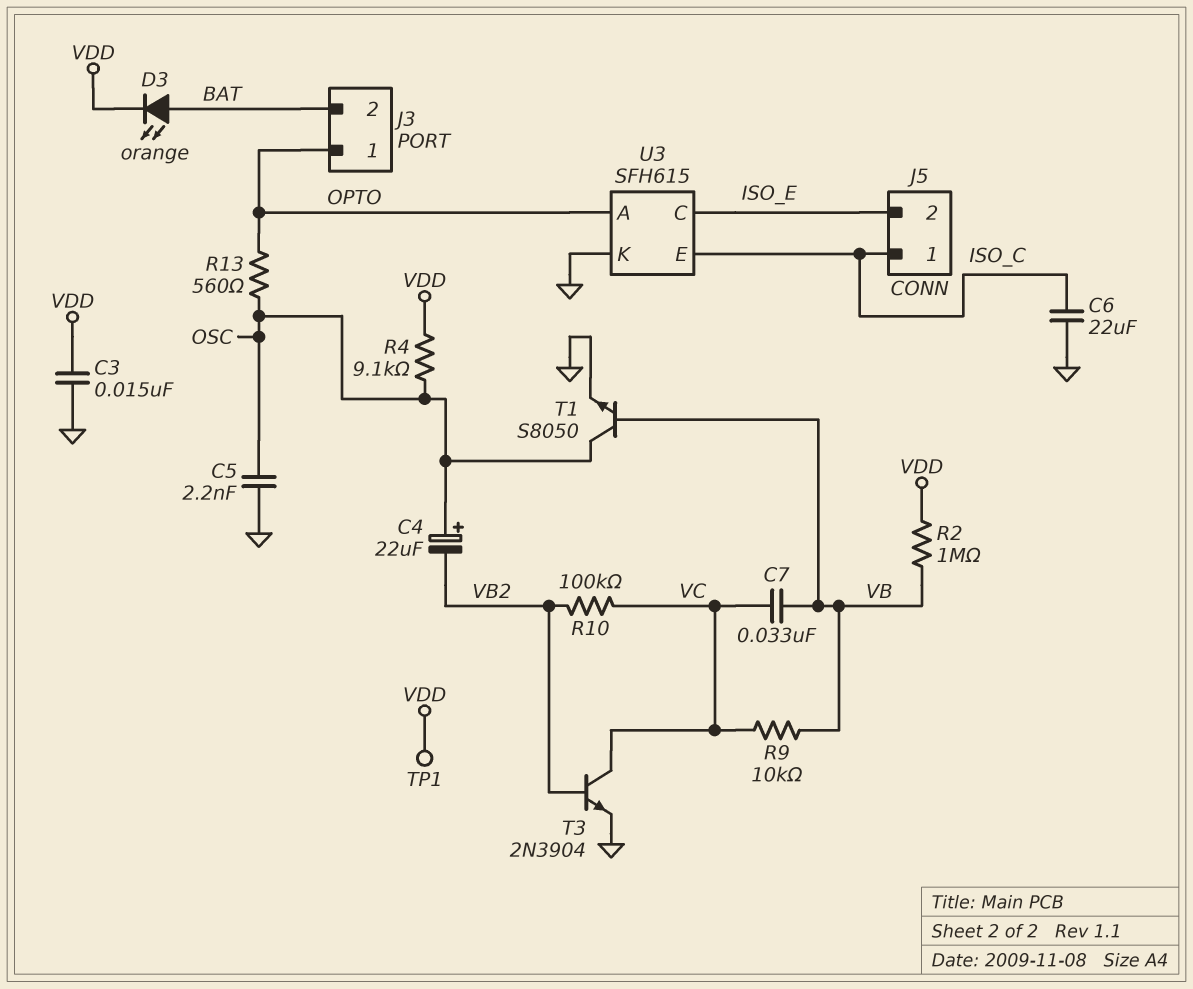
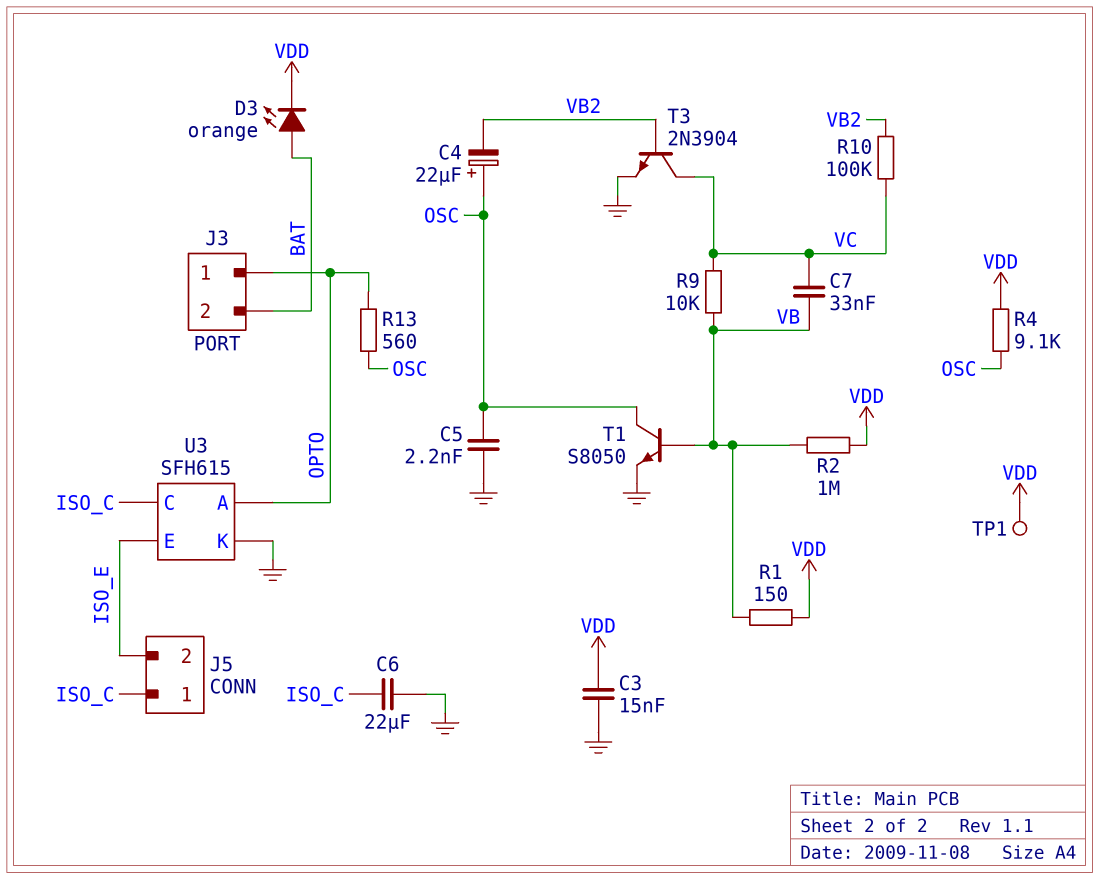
R1: none -> 150 (VB, VDD)
U3 pin C: ISO_E -> ISO_C
U3 pin E: ISO_C -> ISO_E

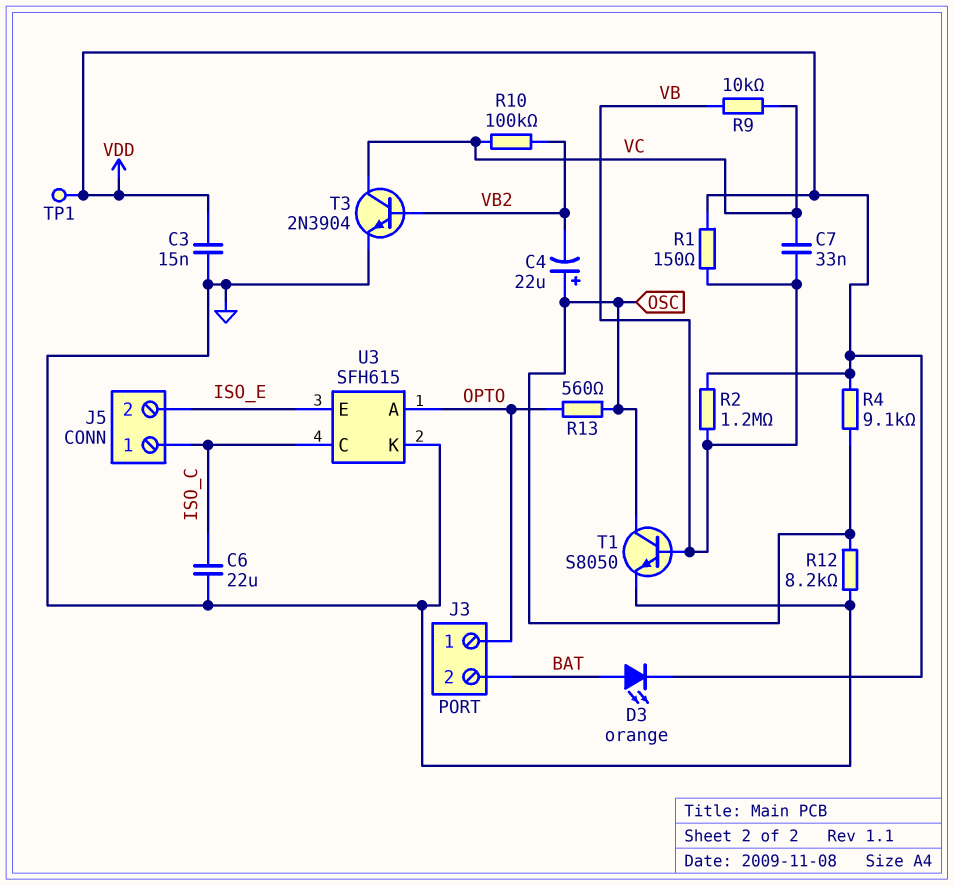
C5: 2.2nF (GND, OSC) -> none
R2: 1M (VB, VDD) -> 1.2M (VB, VDD)
R12: none -> 8.2k (GND, OSC)

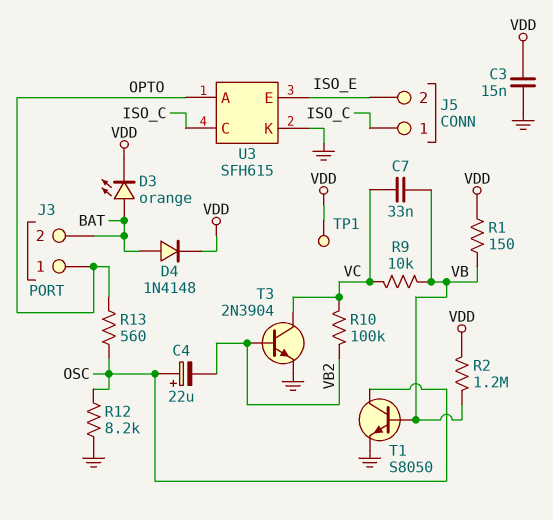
C6: 22uF (GND, ISO_C) -> none
D4: none -> diode 1N4148 (A BAT, K VDD)
R4: 9.1k (OSC, VDD) -> none

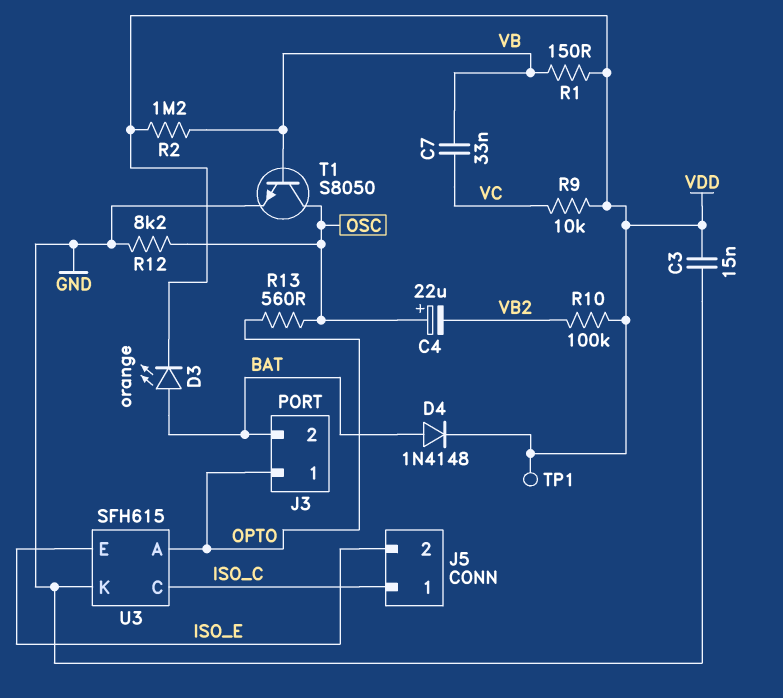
R9: 10k (VB, VC) -> 10k (VC, VDD)
R10: 100k (VB2, VC) -> 100k (VB2, VDD)
T3: NPN 2N3904 (B VB2, C VC, E GND) -> none

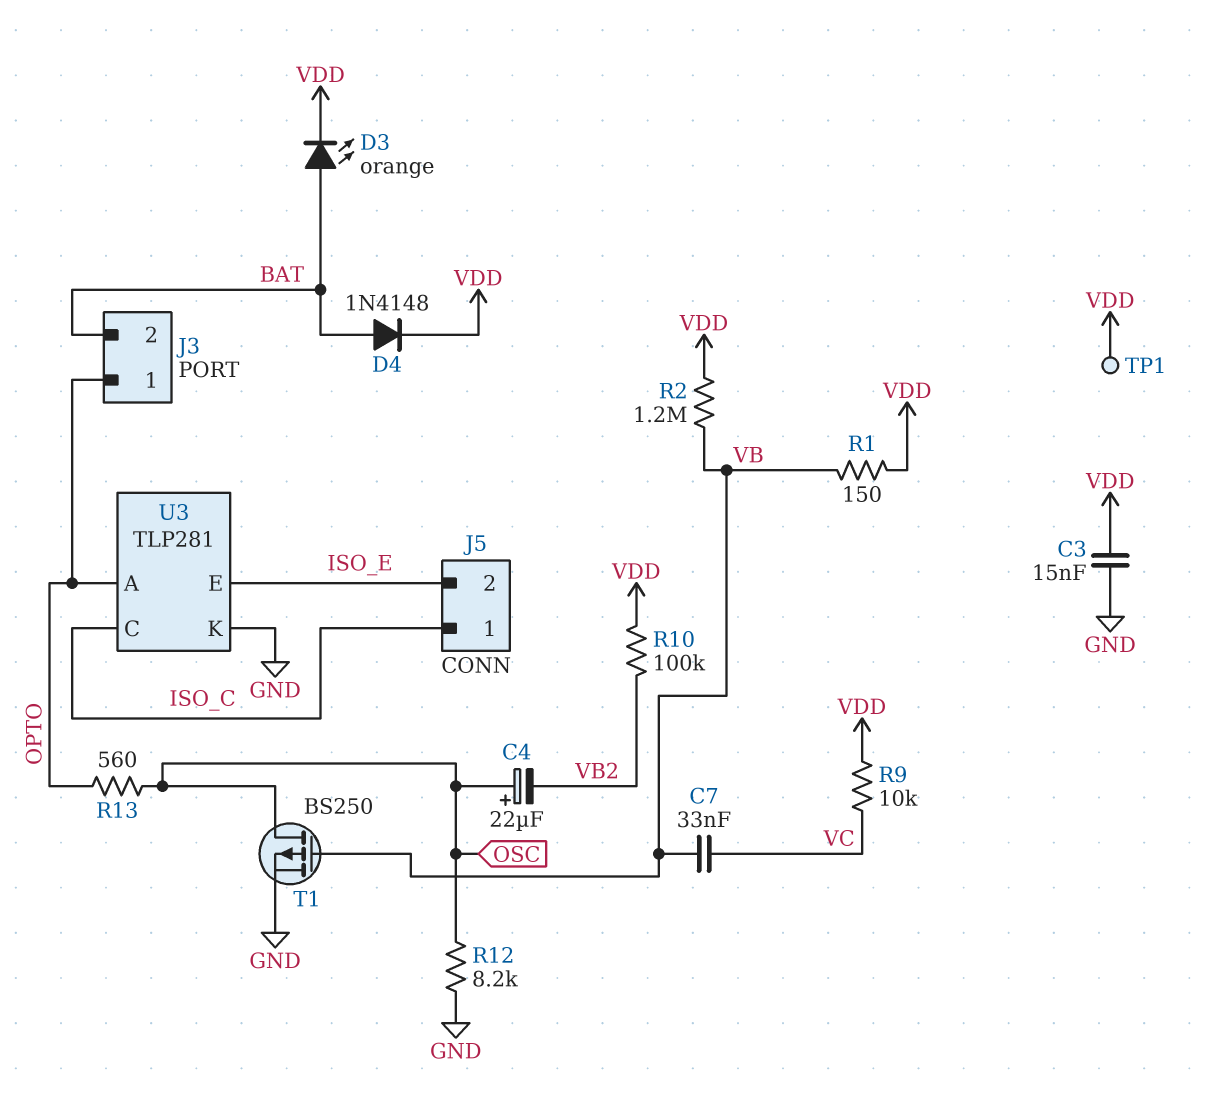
T1: NPN S8050 (B VB, C OSC, E GND) -> PMOS BS250 (G VB, D OSC, S GND)
U3: SFH615 -> TLP281

